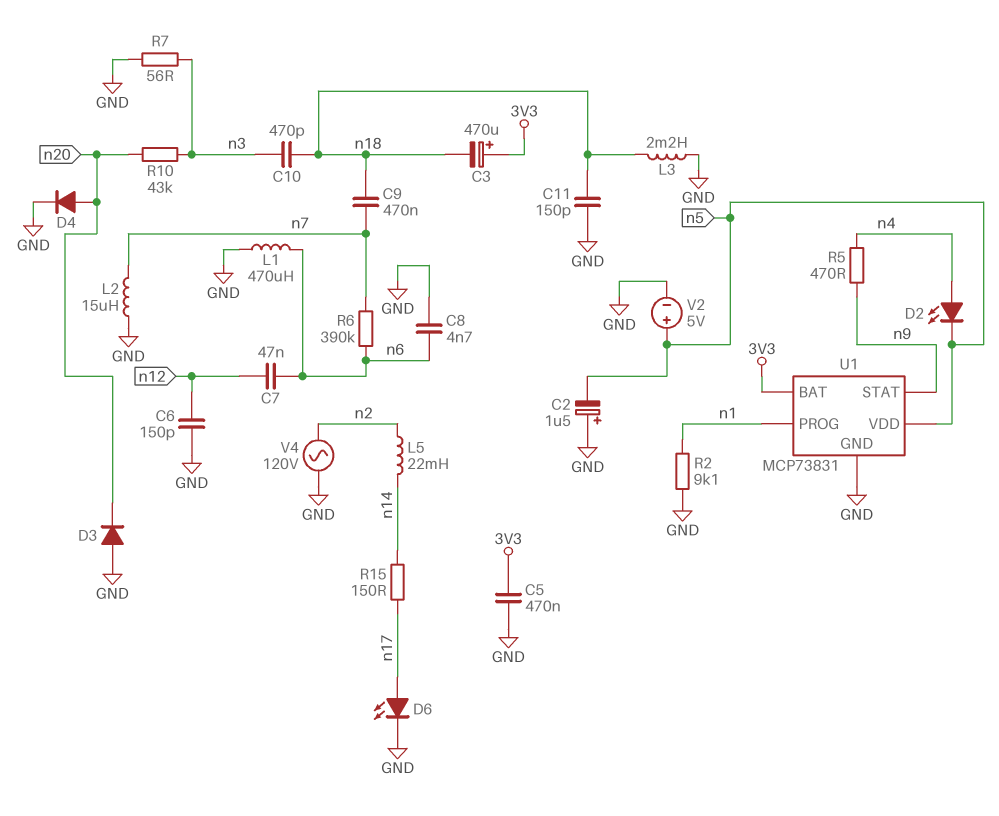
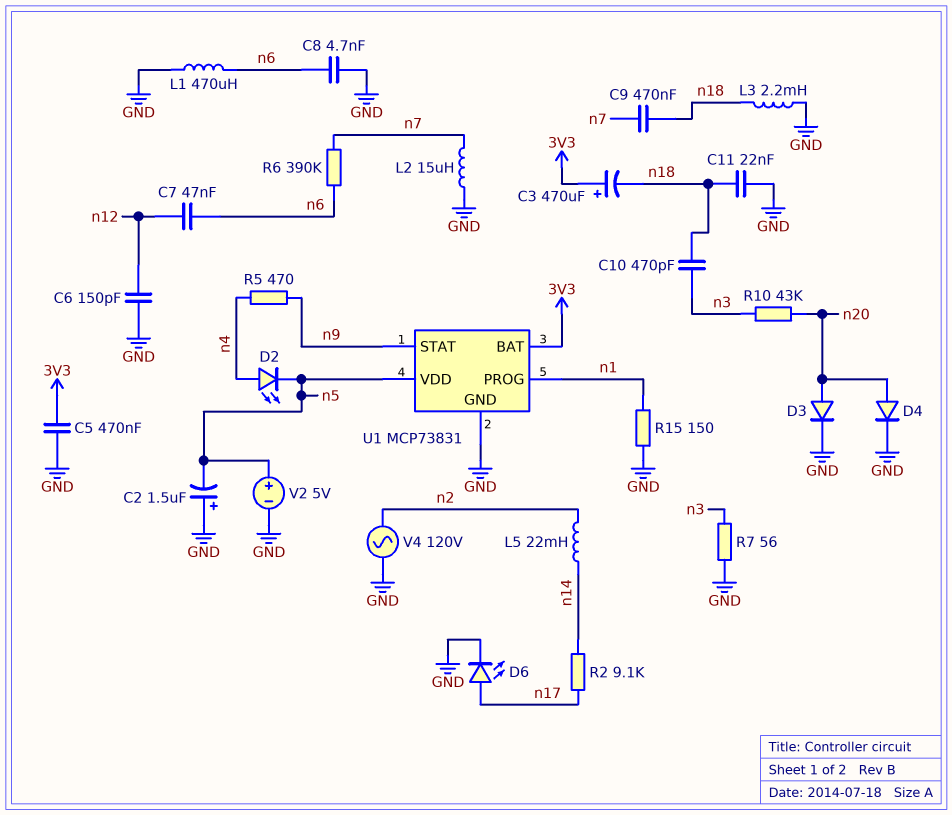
C11: 150pF (GND, n18) -> 22nF (GND, n18)
D3: diode (A GND, K n20) -> diode (A n20, K GND)
R2: 9.1k (GND, n1) -> 9.1k (n14, n17)
R15: 150 (n14, n17) -> 150 (GND, n1)

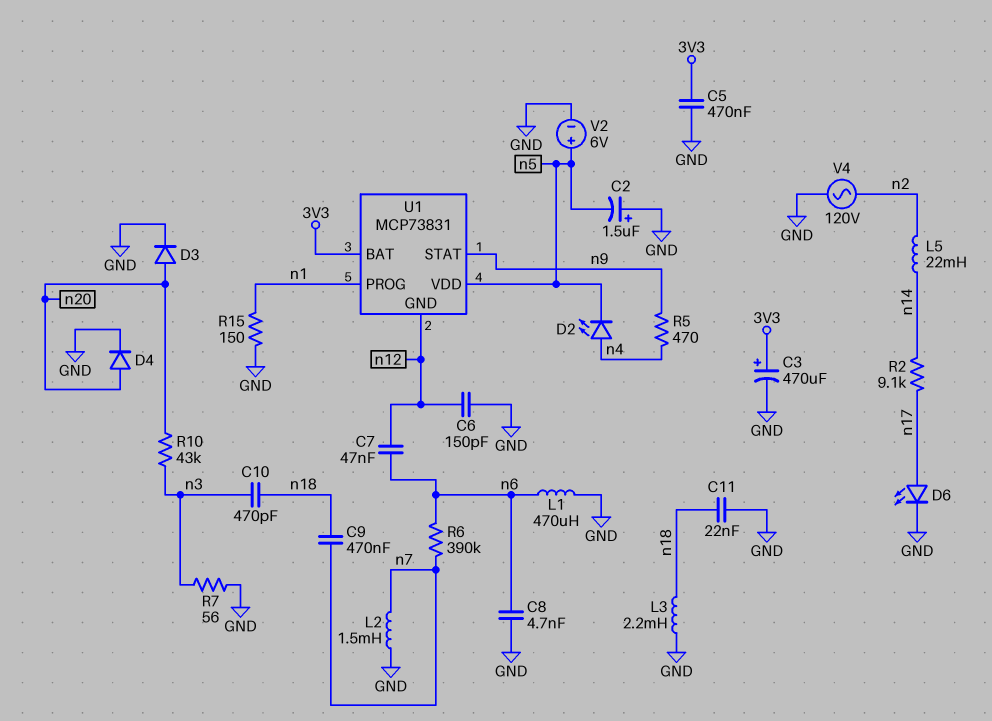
C3: 470uF (plus 3V3, minus n18) -> 470uF (plus 3V3, minus GND)
L2: 15uH (GND, n7) -> 1.5mH (GND, n7)
U1 pin GND: GND -> n12
V2: 5V (plus n5, minus GND) -> 6V (plus n5, minus GND)

